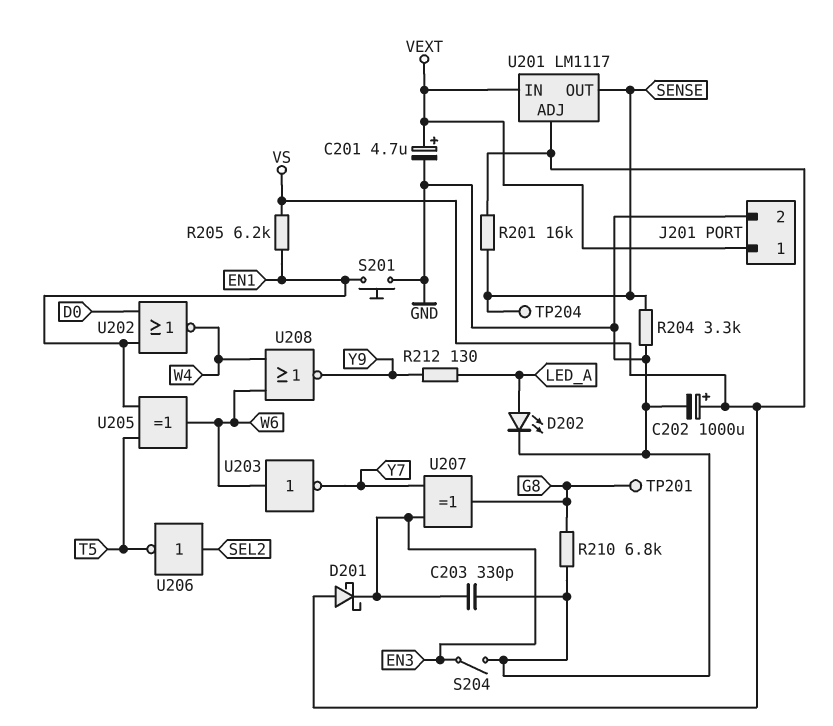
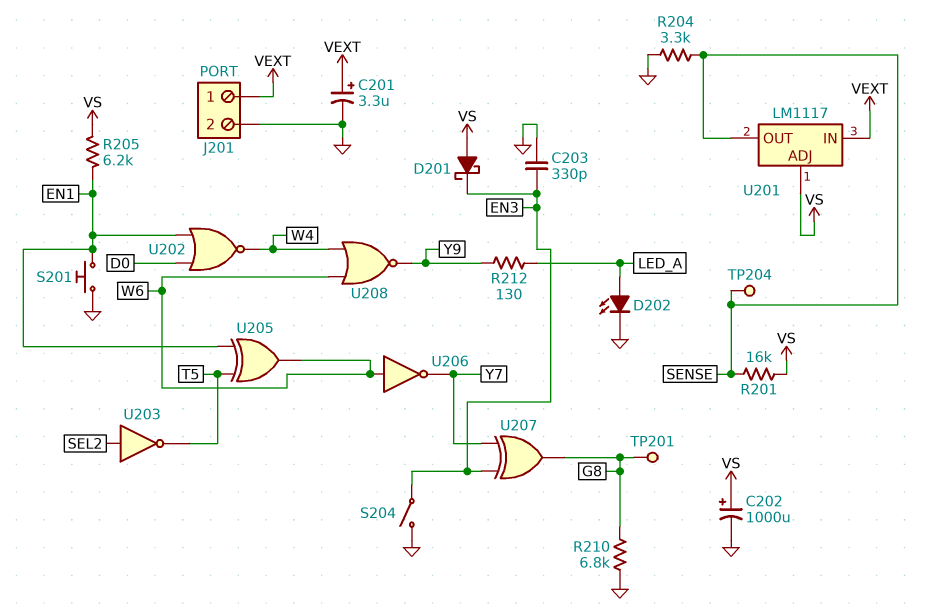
C201: 4.7uF (plus VEXT, minus GND) -> 3.3uF (plus VEXT, minus GND)
U203: NOT (in W6, out Y7) -> NOT (in SEL2, out T5)
U206: NOT (in SEL2, out T5) -> NOT (in W6, out Y7)

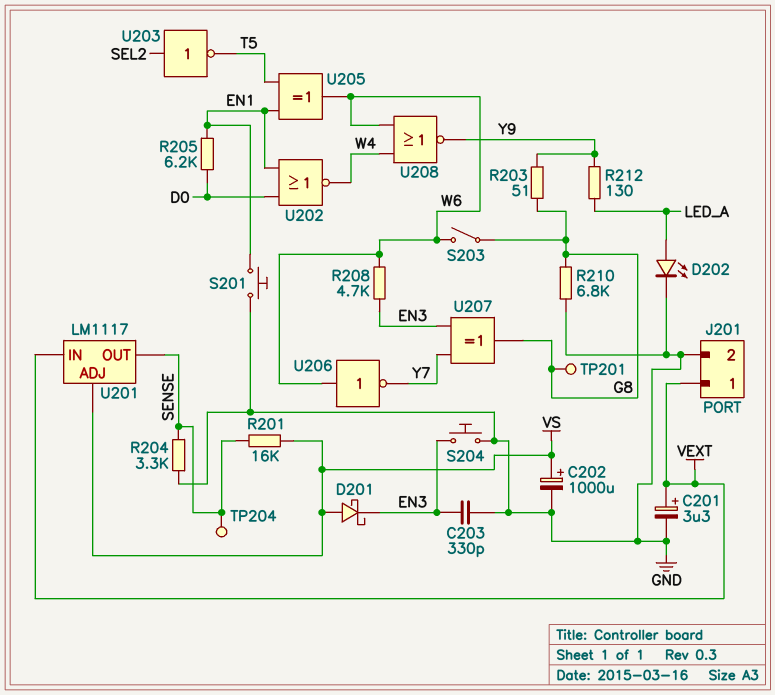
R203: none -> 51 (G8, Y9)
R205: 6.2k (EN1, VS) -> 6.2k (D0, EN1)
R208: none -> 4.7k (EN3, W6)
S203: none -> switch (G8, W6)
S204: switch (EN3, GND) -> button (EN3, GND)

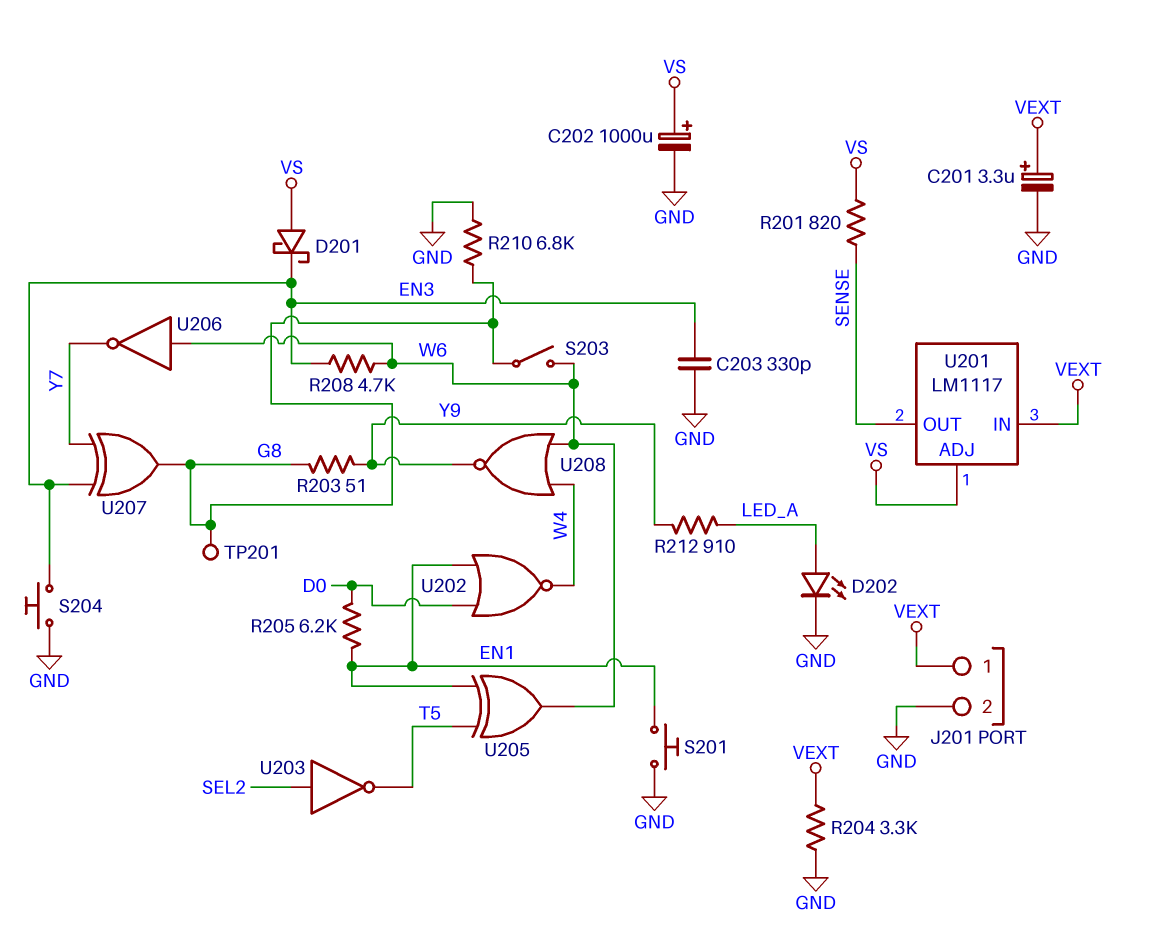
R201: 16k (SENSE, VS) -> 820 (SENSE, VS)
R204: 3.3k (GND, SENSE) -> 3.3k (GND, VEXT)
R212: 130 (LED_A, Y9) -> 910 (LED_A, Y9)
TP204: test point (SENSE) -> none

